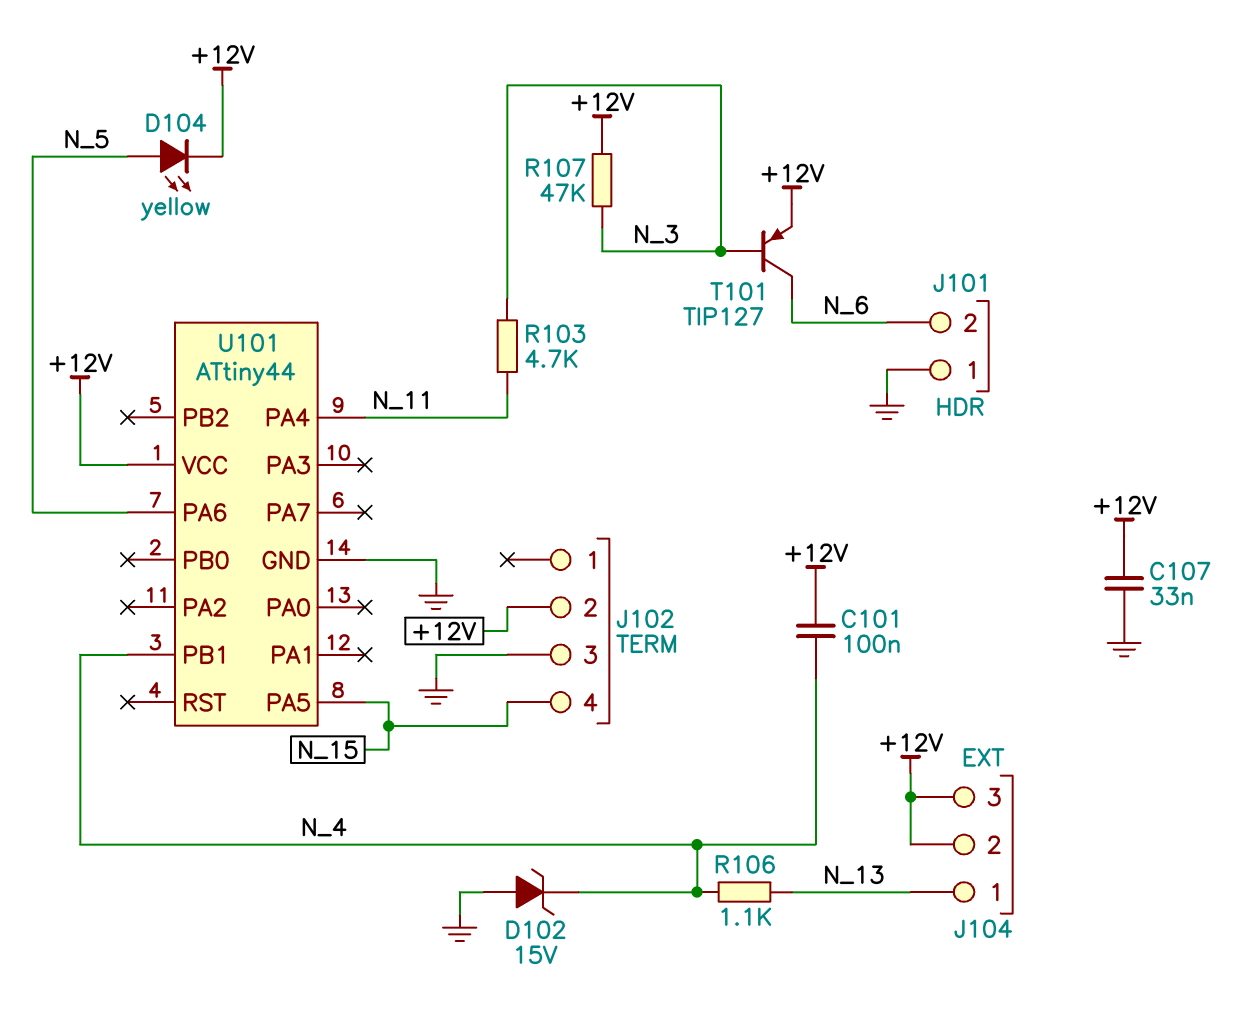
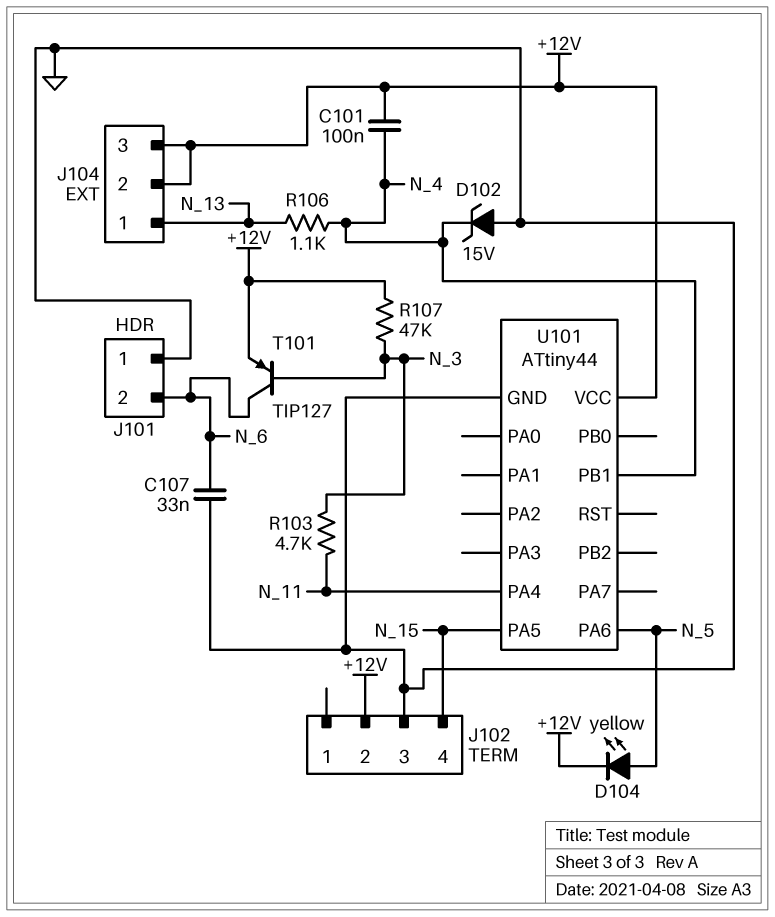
C107: 33nF (+12V, GND) -> 33nF (GND, N_6)

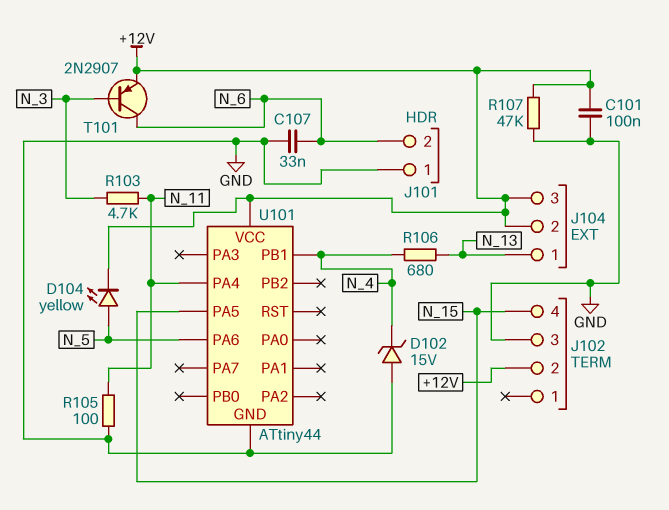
C101: 100nF (+12V, N_4) -> 100nF (+12V, GND)
R105: none -> 100 (GND, N_11)
R106: 1.1k (N_4, N_13) -> 680 (N_4, N_13)
R107: 47k (+12V, N_3) -> 47k (+12V, GND)
T101: PNP TIP127 (B N_3, C N_6, E +12V) -> PNP 2N2907 (B N_3, C N_6, E +12V)

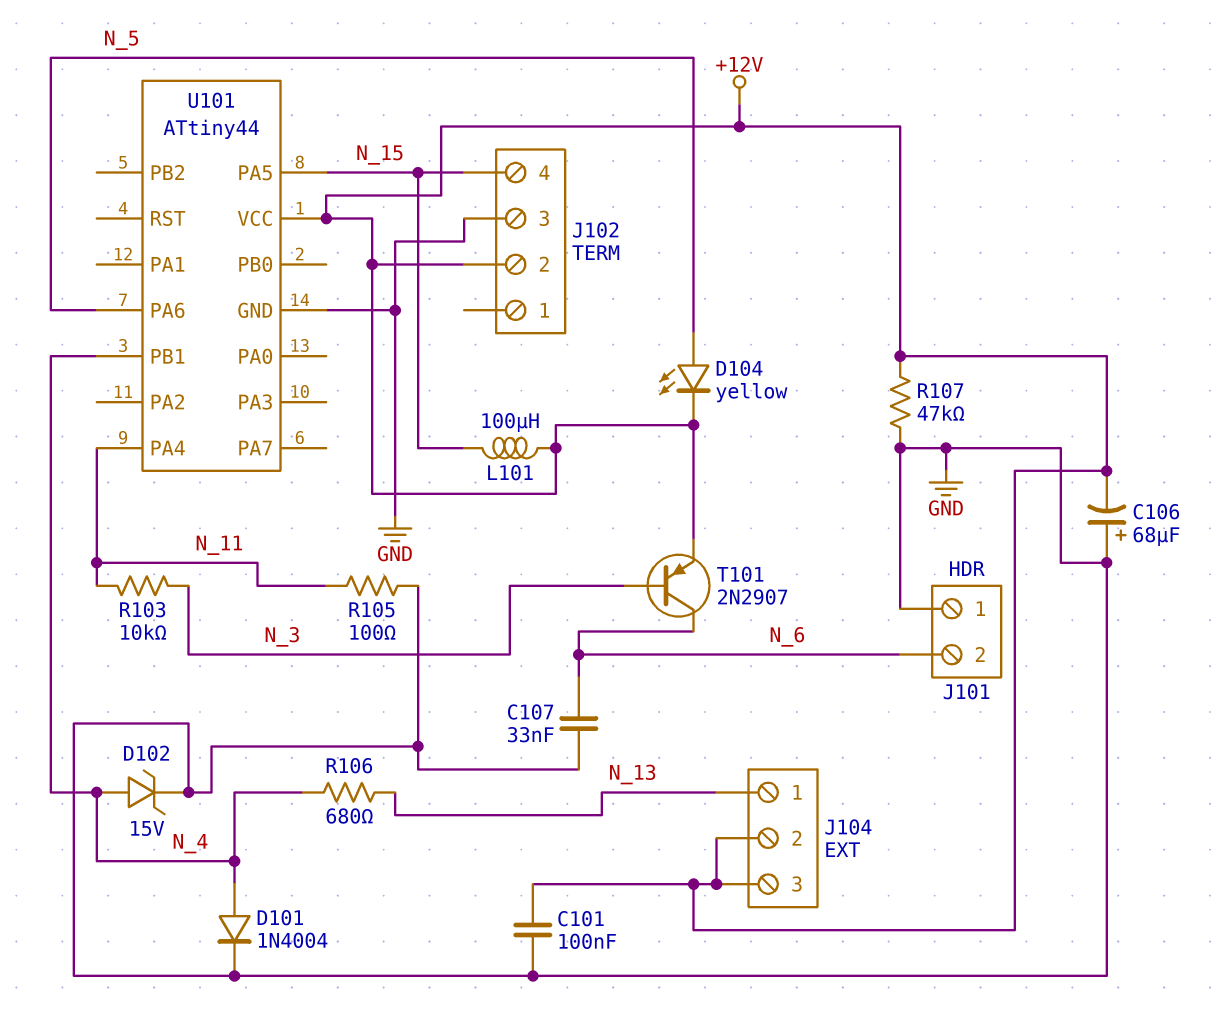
C106: none -> 68uF (plus GND, minus +12V)
D101: none -> diode 1N4004 (A N_4, K GND)
D102: zener 15V (A GND, K N_4) -> zener 15V (A N_4, K GND)
L101: none -> 100uH (+12V, N_15)
R103: 4.7k (N_3, N_11) -> 10k (N_3, N_11)

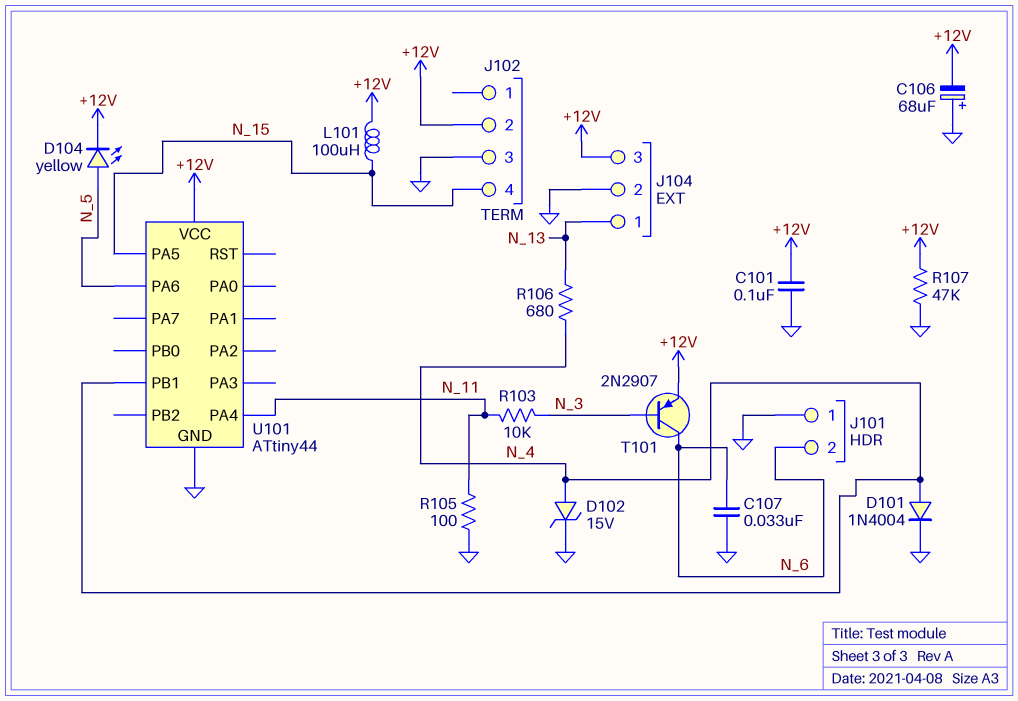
J104 pin 2: +12V -> GND

